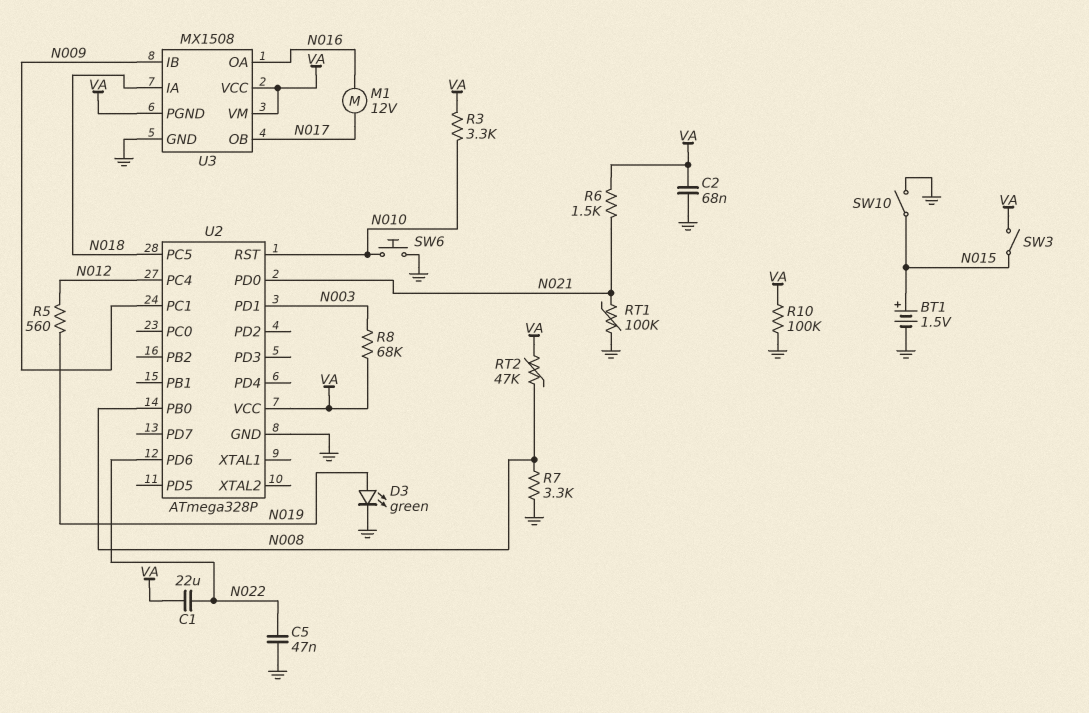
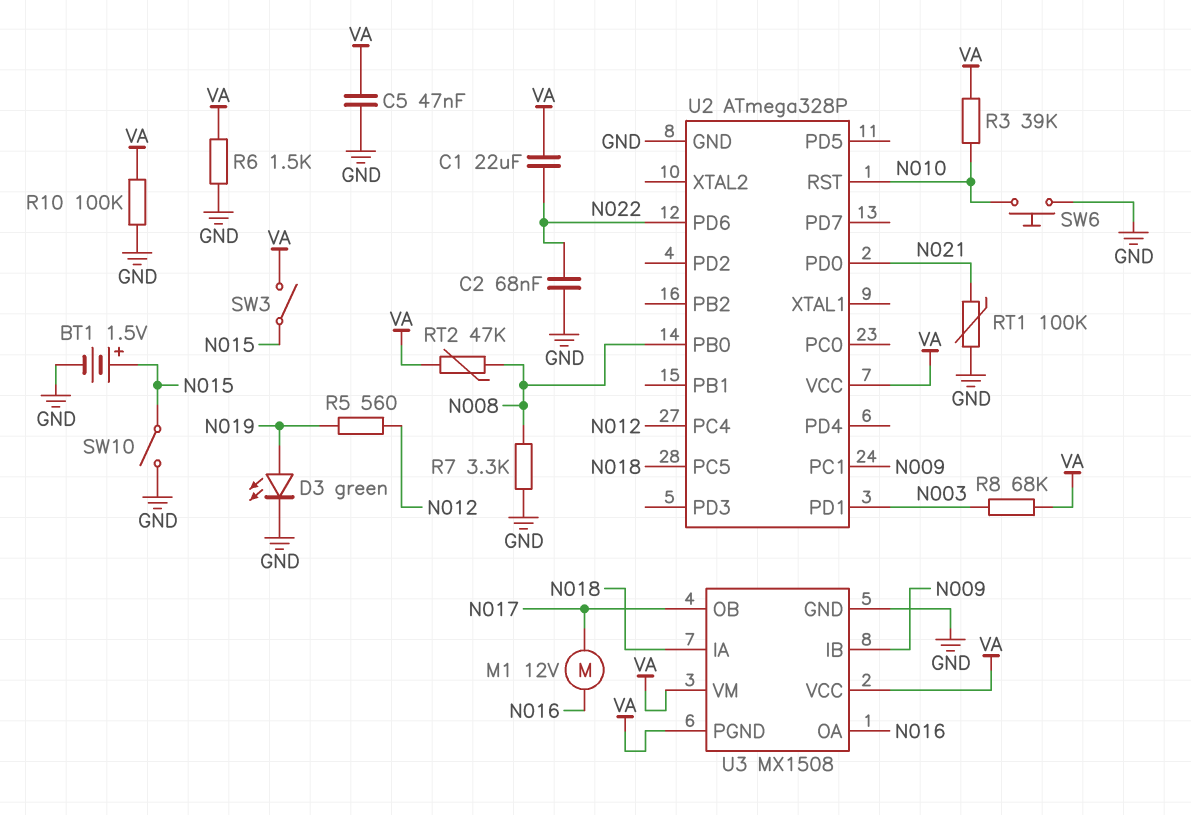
C2: 68nF (GND, VA) -> 68nF (GND, N022)
C5: 47nF (GND, N022) -> 47nF (GND, VA)
R3: 3.3k (N010, VA) -> 39k (N010, VA)
R6: 1.5k (N021, VA) -> 1.5k (GND, VA)

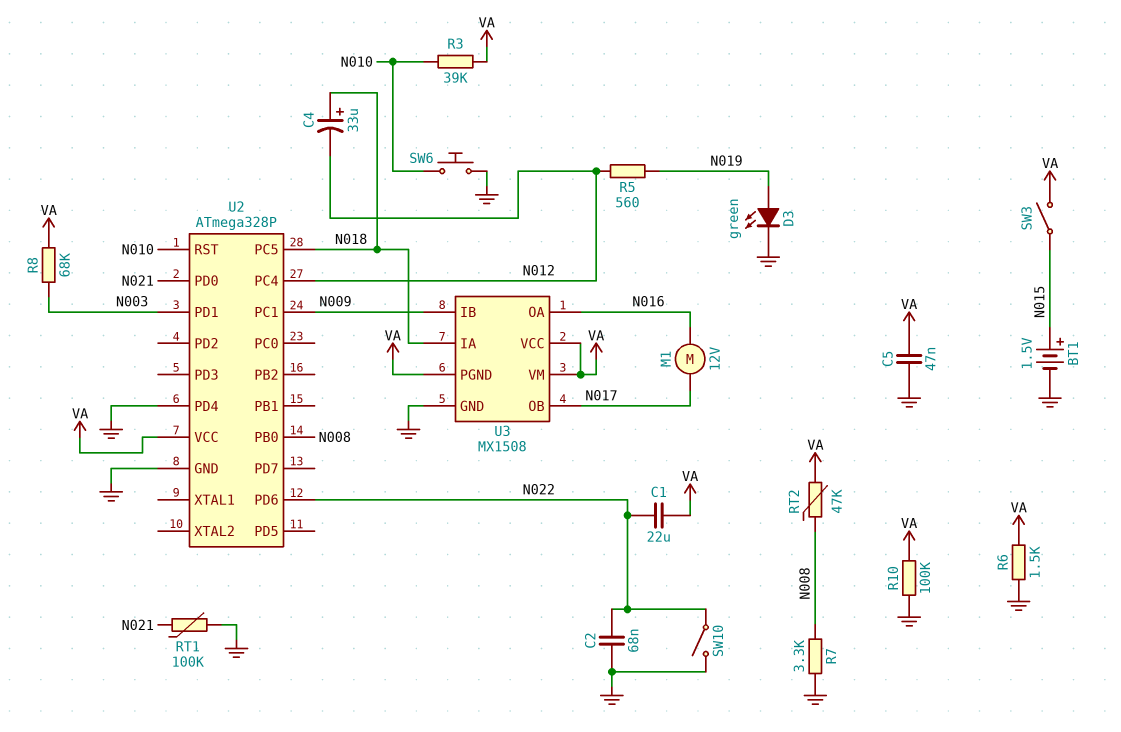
C4: none -> 33uF (plus N018, minus N012)
SW10: switch (GND, N015) -> switch (GND, N022)
U2 pin PD4: none -> GND

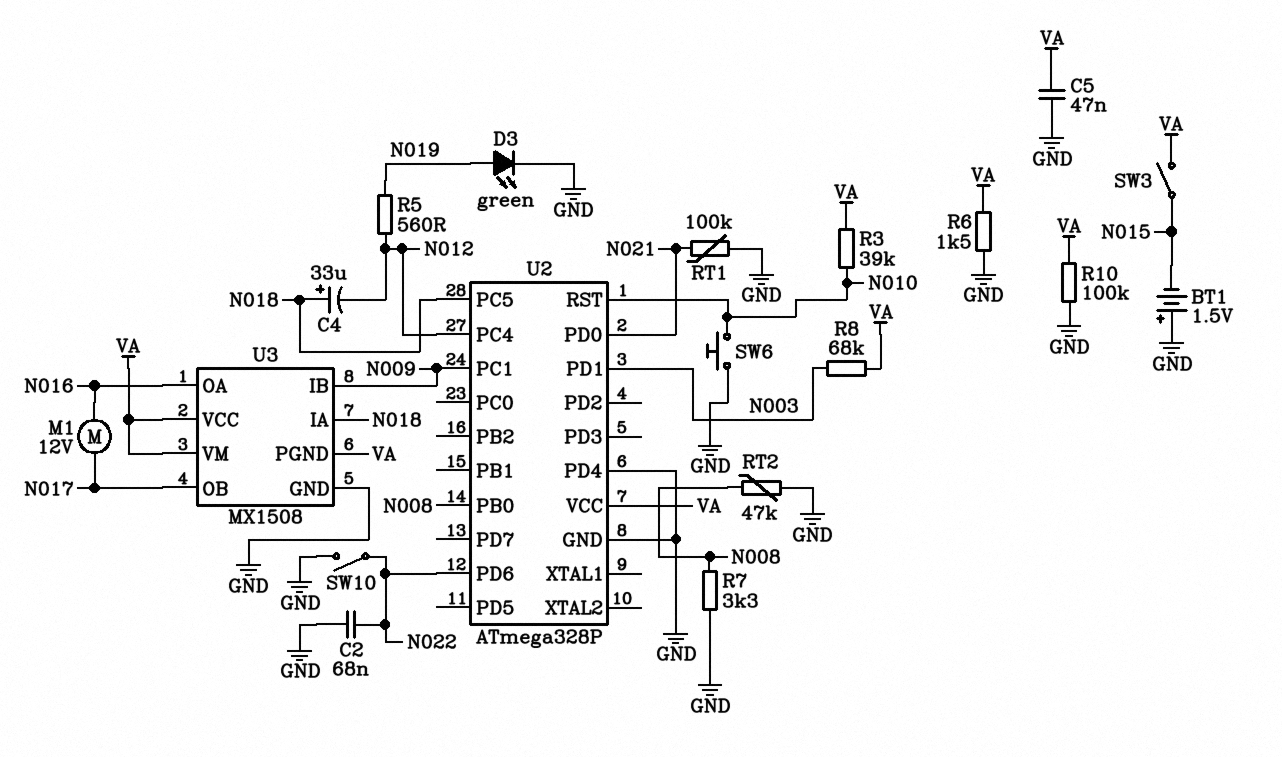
BT1: 1.5V (plus N015, minus GND) -> 1.5V (plus GND, minus N015)
C1: 22uF (N022, VA) -> none
RT2: 47k (N008, VA) -> 47k (GND, N008)

